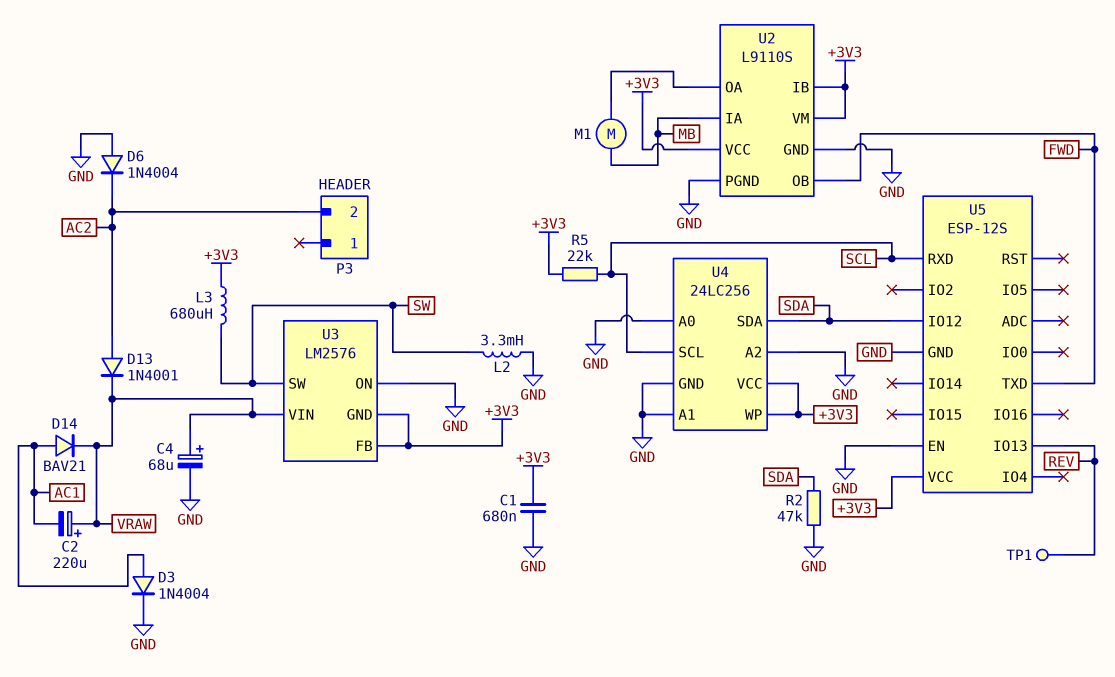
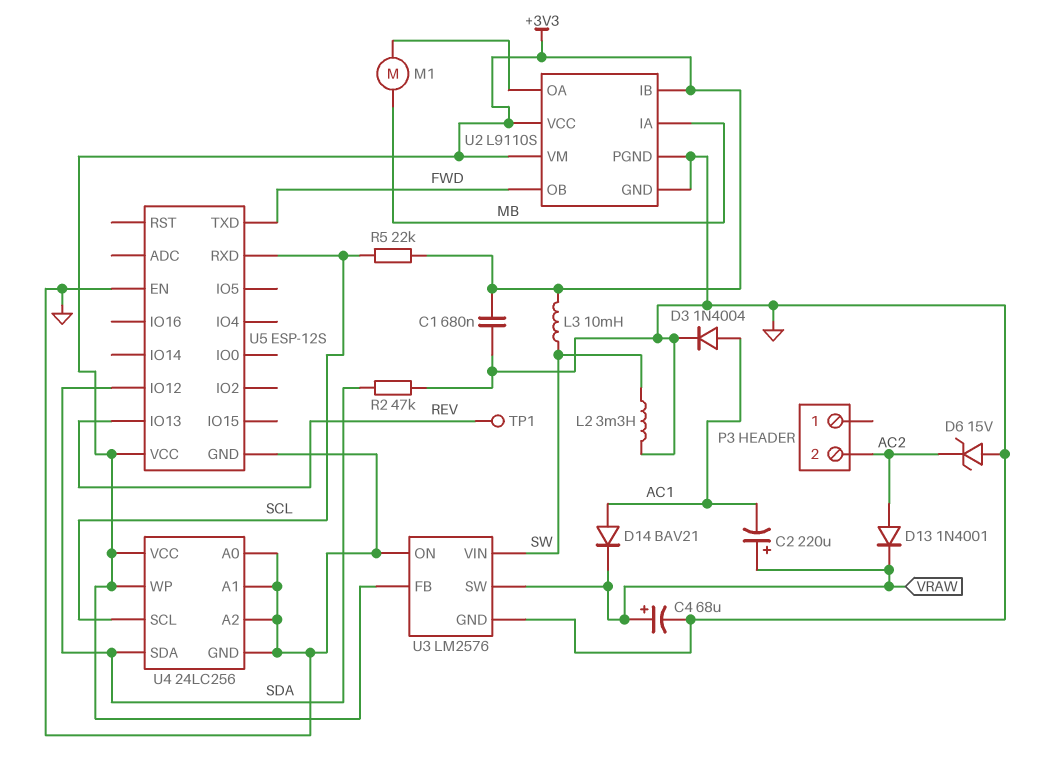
D6: diode 1N4004 (A GND, K AC2) -> zener 15V (A GND, K AC2)
L3: 680uH (+3V3, SW) -> 10mH (+3V3, SW)
U3 pin GND: +3V3 -> GND
U3 pin SW: SW -> VRAW
U3 pin VIN: VRAW -> SW

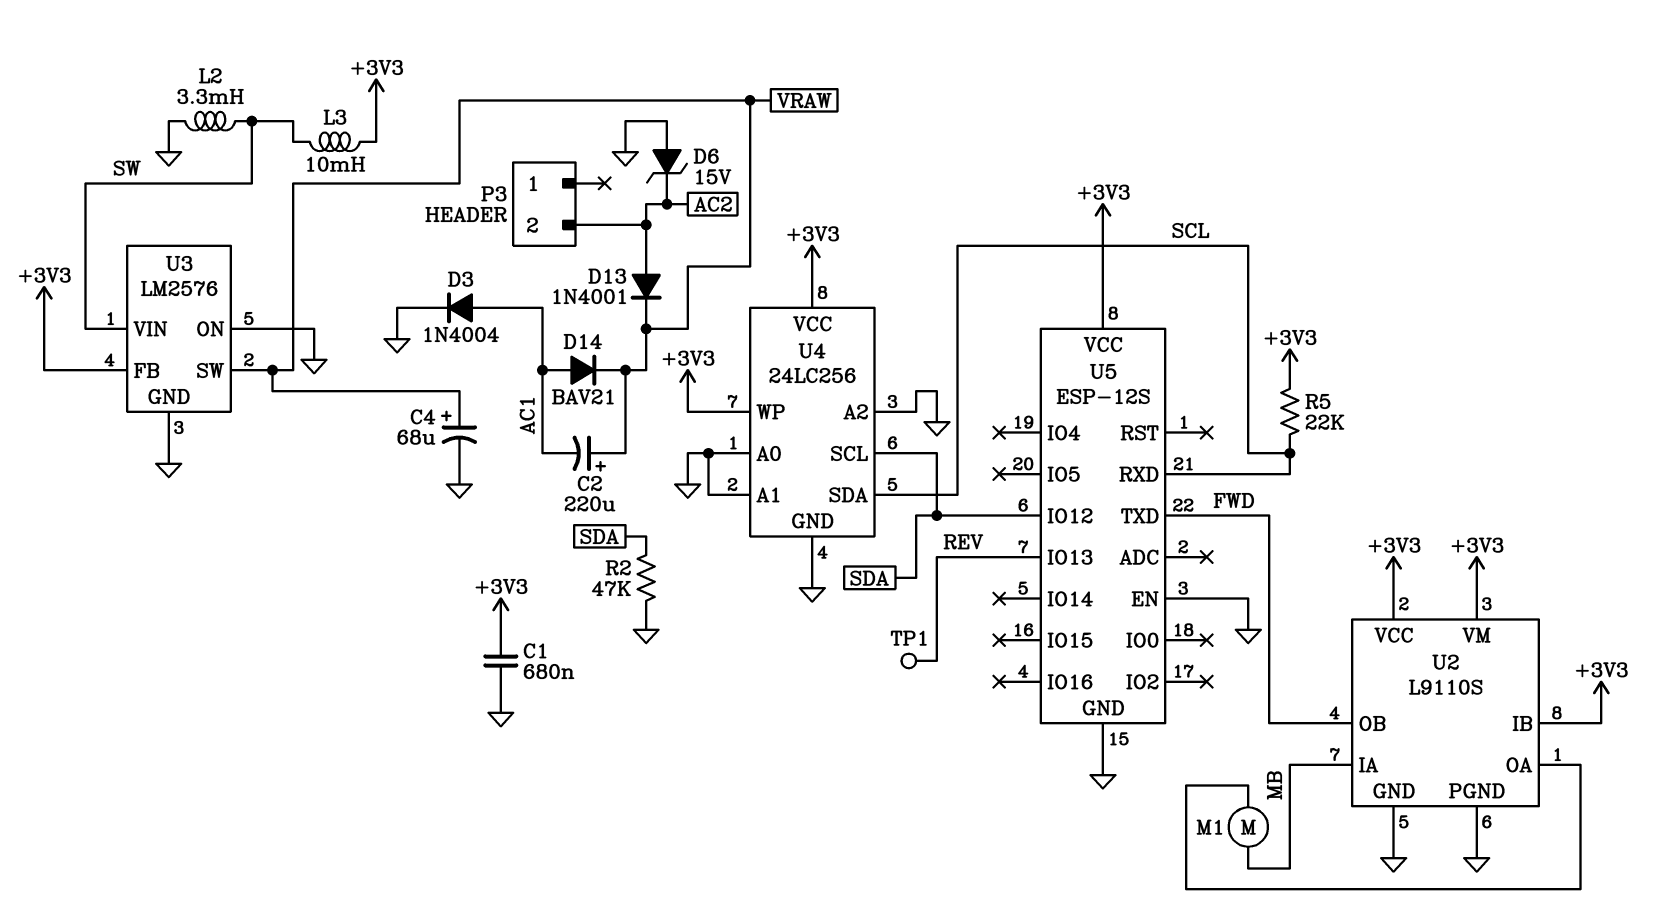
U4 pin SCL: SCL -> SDA
U4 pin SDA: SDA -> SCL

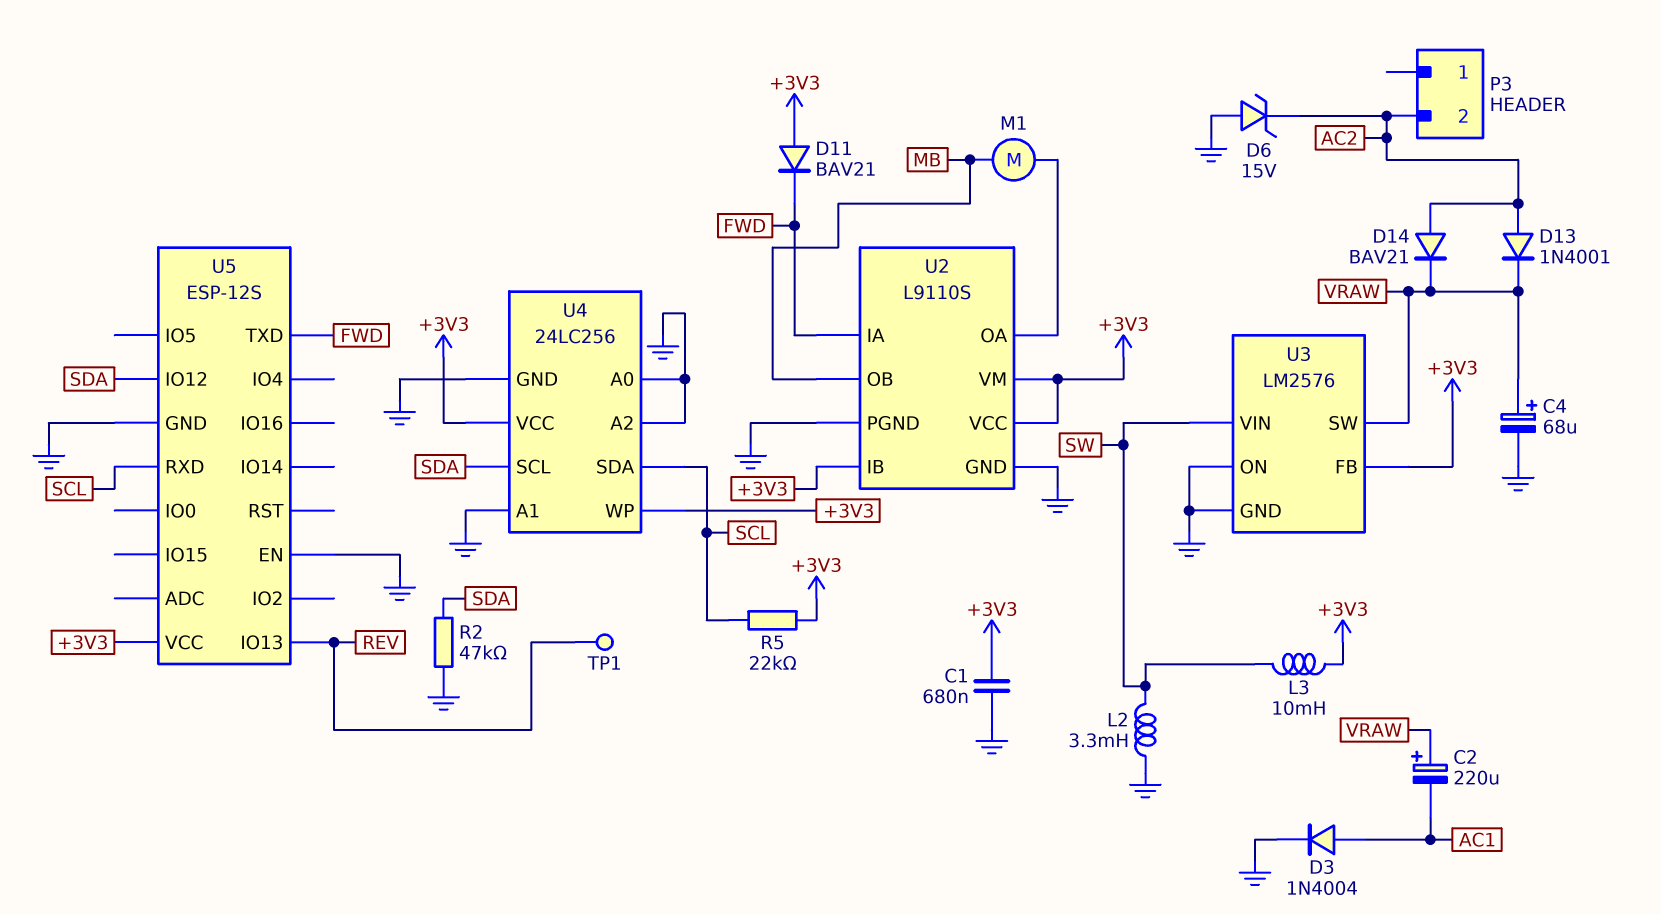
D11: none -> diode BAV21 (A +3V3, K FWD)
D14: diode BAV21 (A AC1, K VRAW) -> diode BAV21 (A AC2, K VRAW)
U2 pin IA: MB -> FWD
U2 pin OB: FWD -> MB

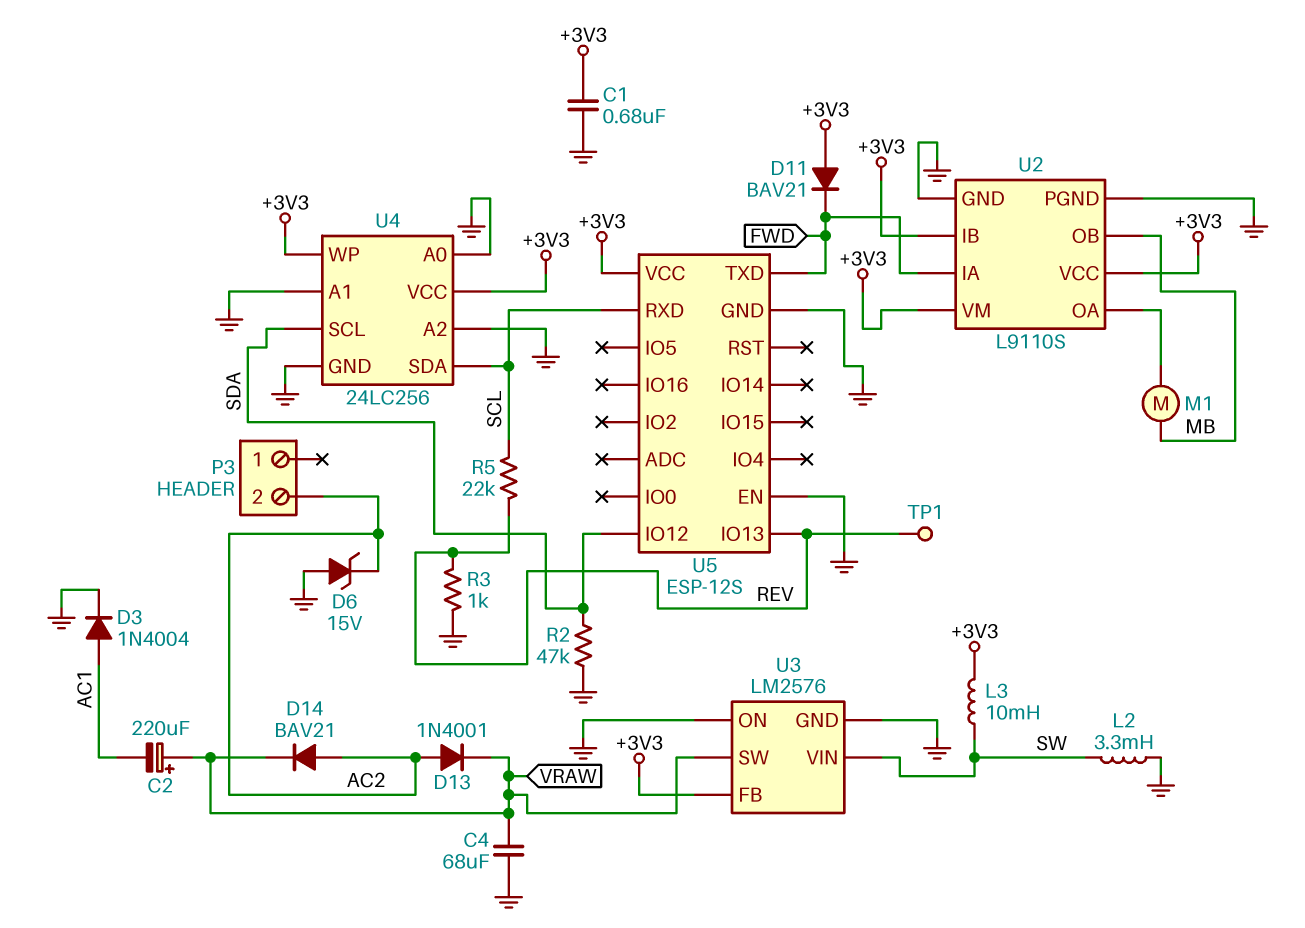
C4: 68uF (plus VRAW, minus GND) -> 68uF (GND, VRAW)
R3: none -> 1k (GND, REV)
R5: 22k (+3V3, SCL) -> 22k (REV, SCL)

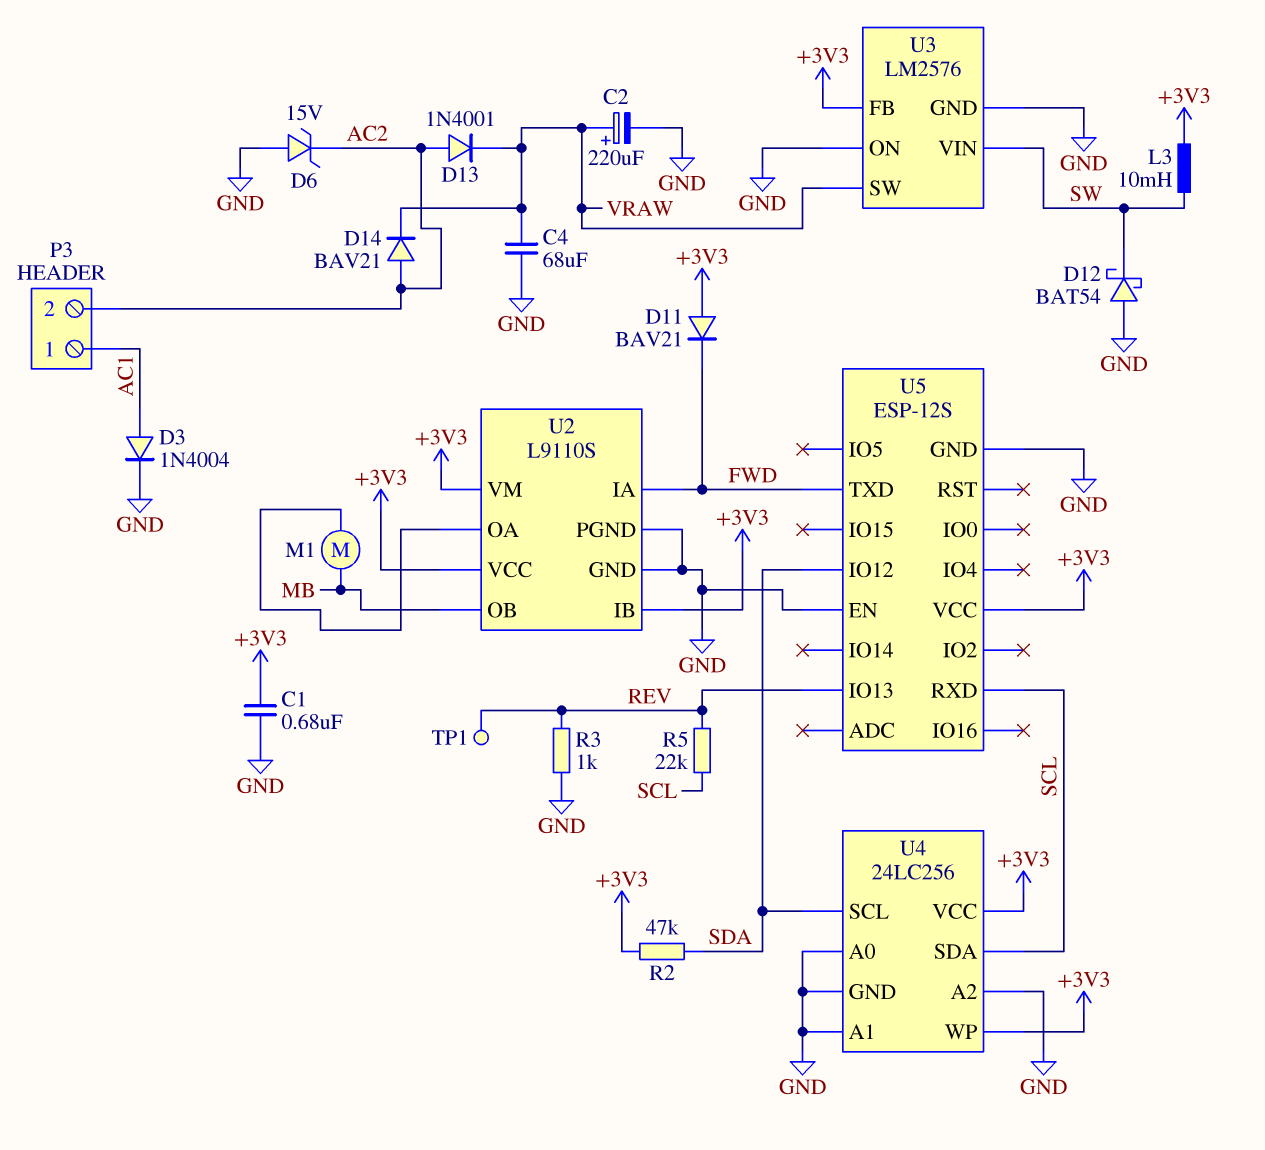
C2: 220uF (plus VRAW, minus AC1) -> 220uF (plus VRAW, minus GND)
D12: none -> schottky BAT54 (A GND, K SW)
L2: 3.3mH (GND, SW) -> none
P3 pin 1: none -> AC1
R2: 47k (GND, SDA) -> 47k (+3V3, SDA)

